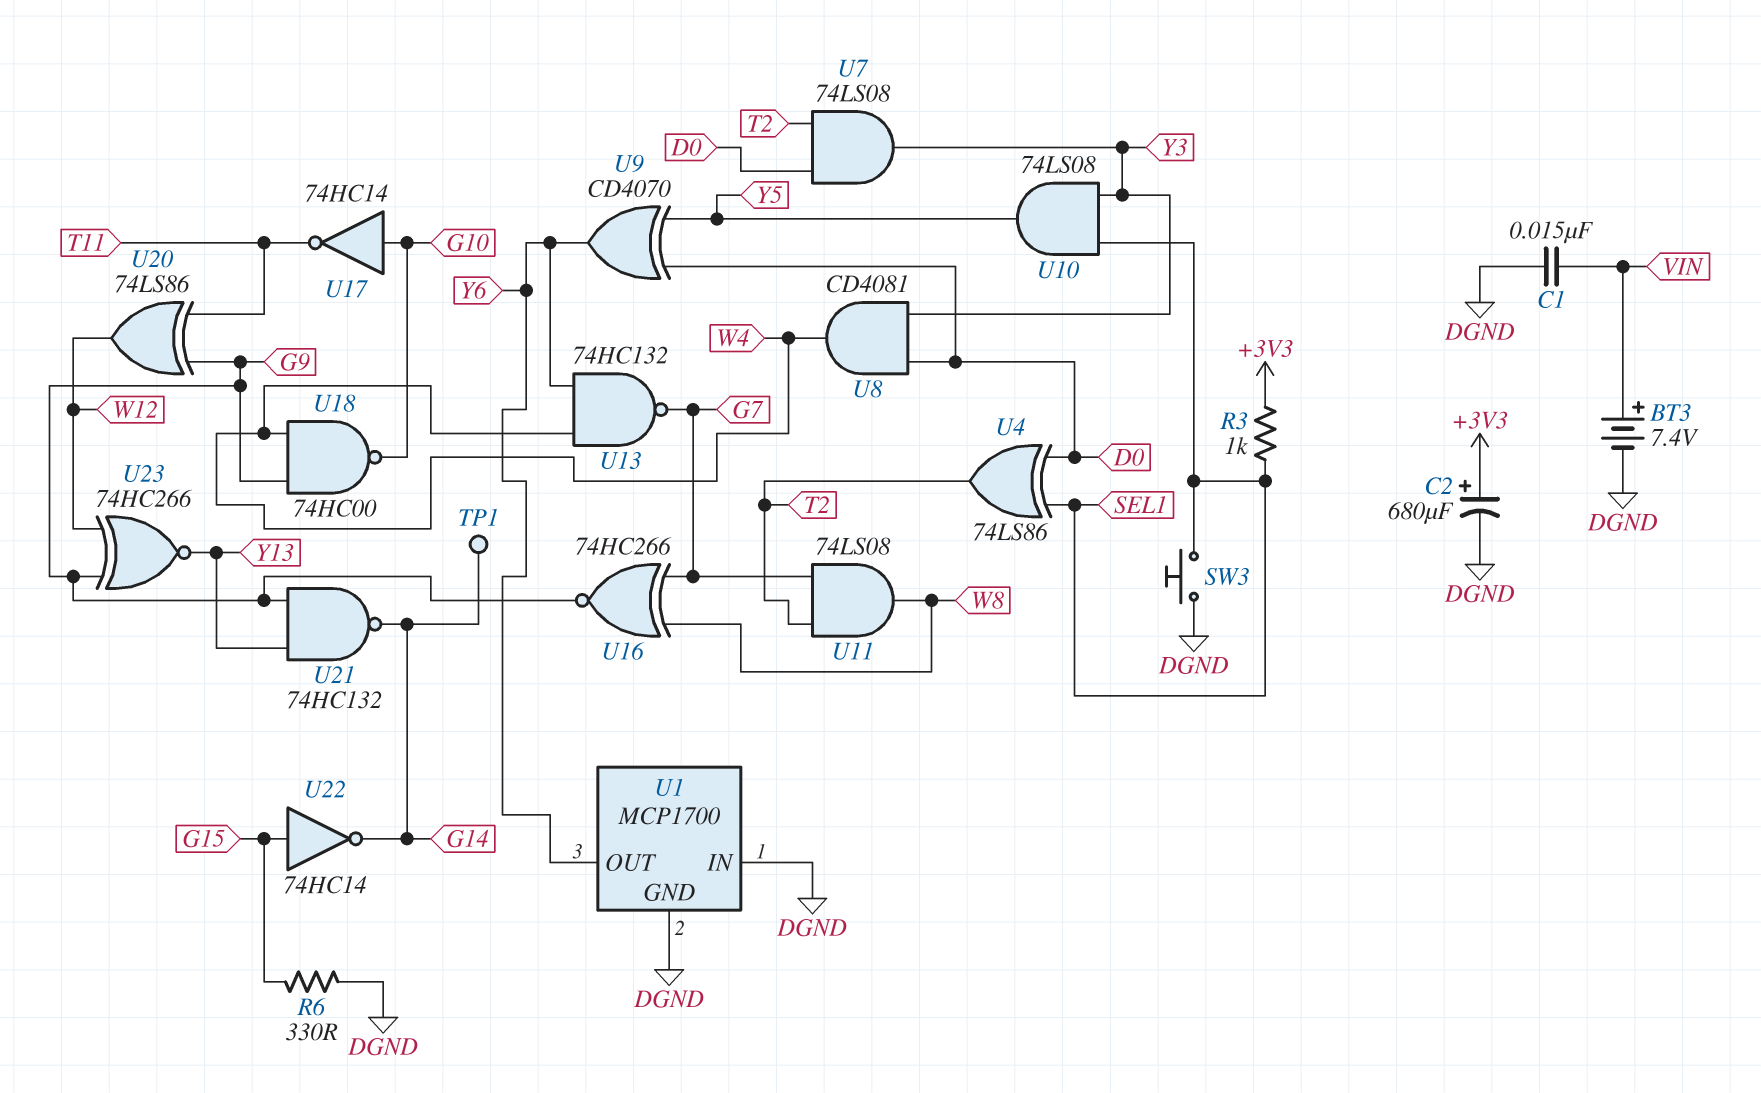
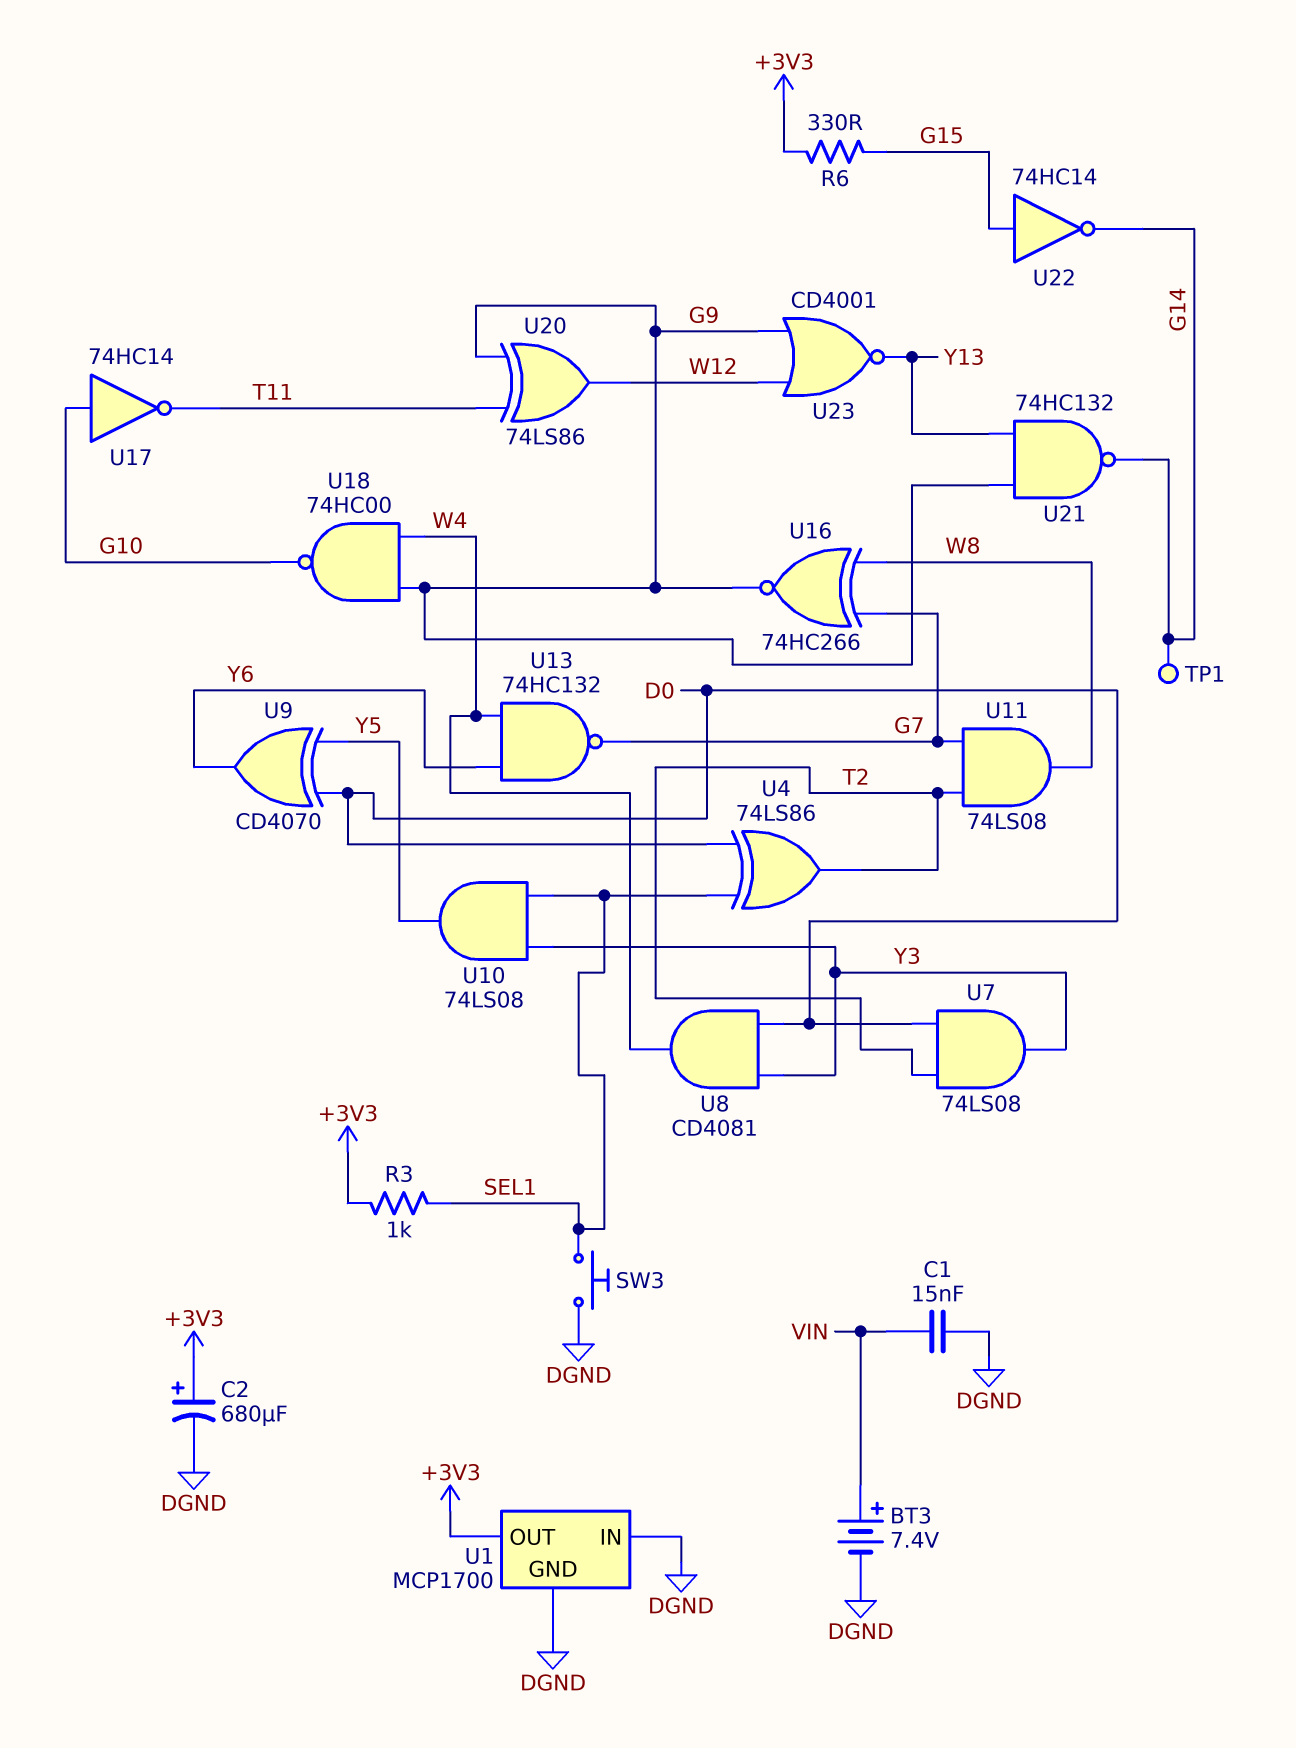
R6: 330 (DGND, G15) -> 330 (+3V3, G15)
U1 pin OUT: Y6 -> +3V3
U23: XNOR 74HC266 (in G9, in W12, out Y13) -> NOR CD4001 (in G9, in W12, out Y13)

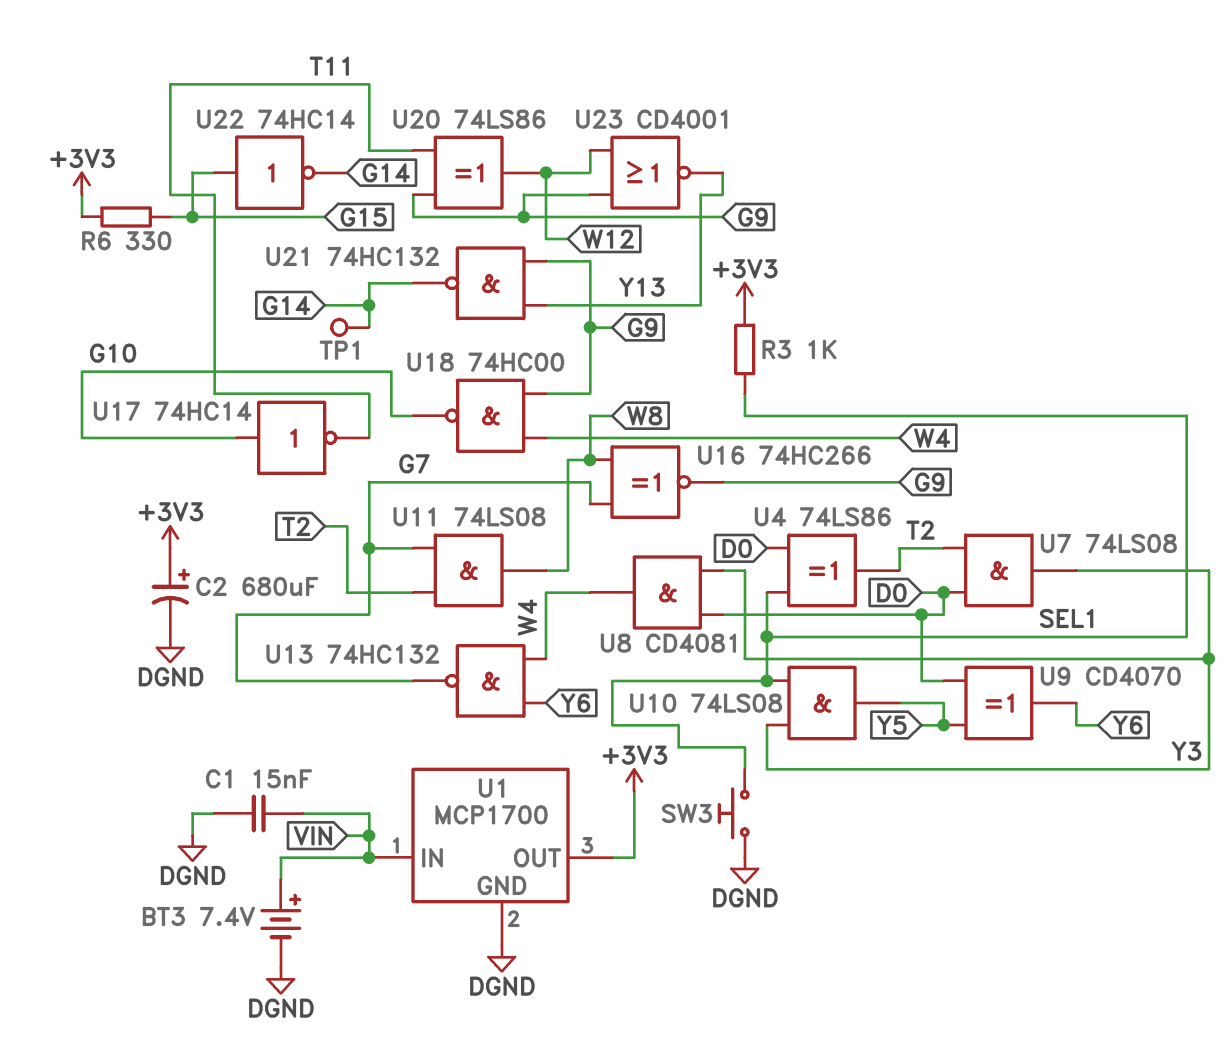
U1 pin IN: DGND -> VIN

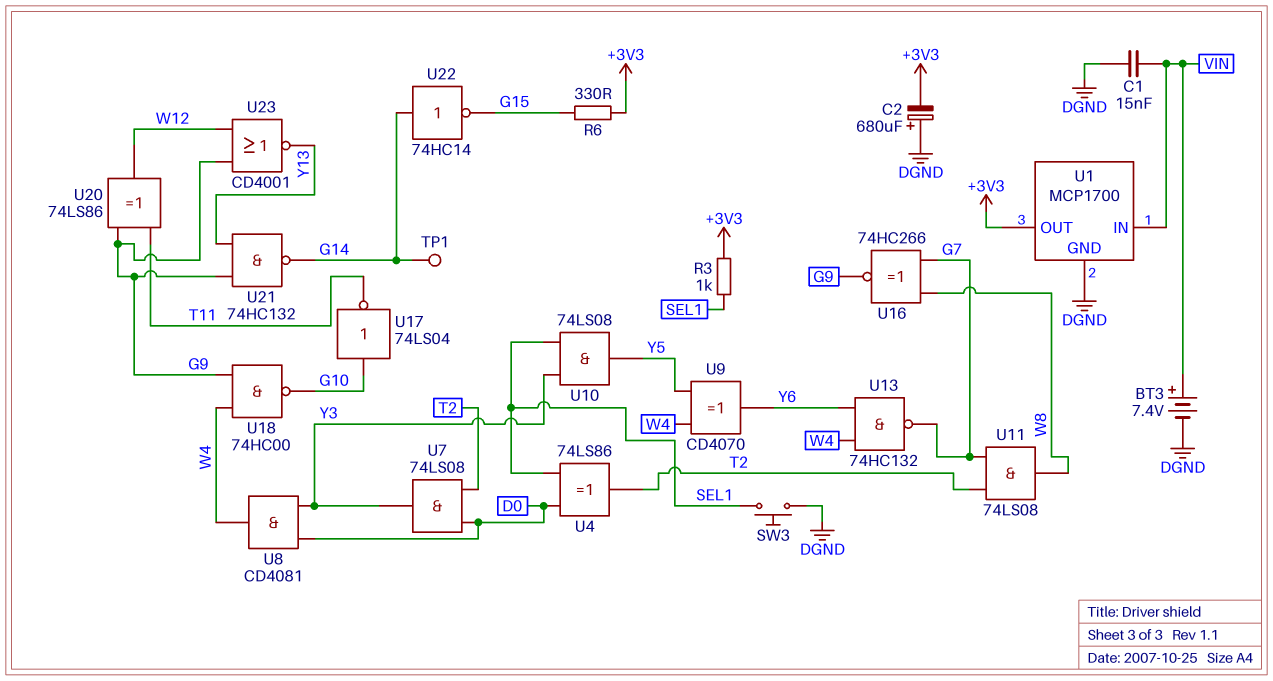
C2: 680uF (plus +3V3, minus DGND) -> 680uF (plus DGND, minus +3V3)
U9: XOR CD4070 (in D0, in Y5, out Y6) -> XOR CD4070 (in W4, in Y5, out Y6)
U17: NOT 74HC14 (in G10, out T11) -> NOT 74LS04 (in G10, out T11)
U22: NOT 74HC14 (in G15, out G14) -> NOT 74HC14 (in G14, out G15)

